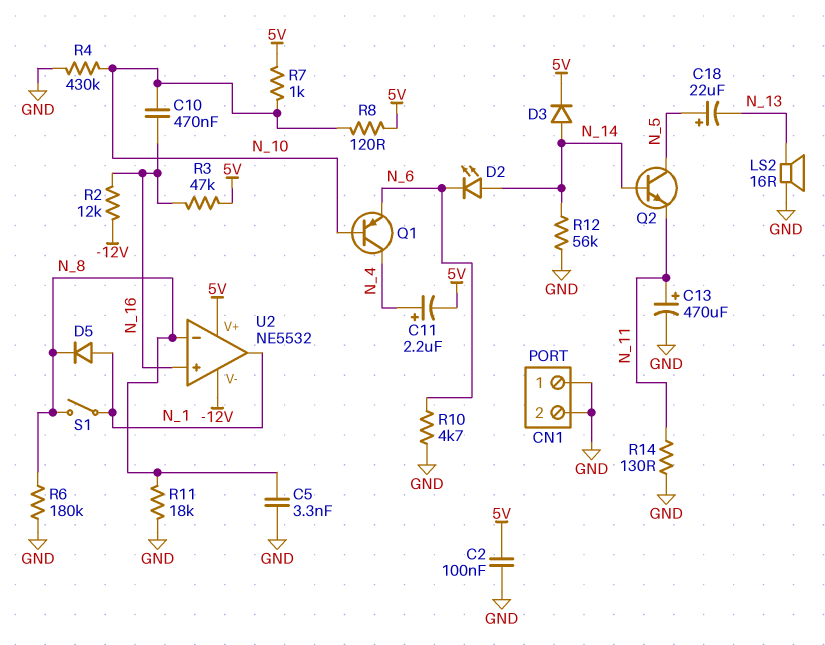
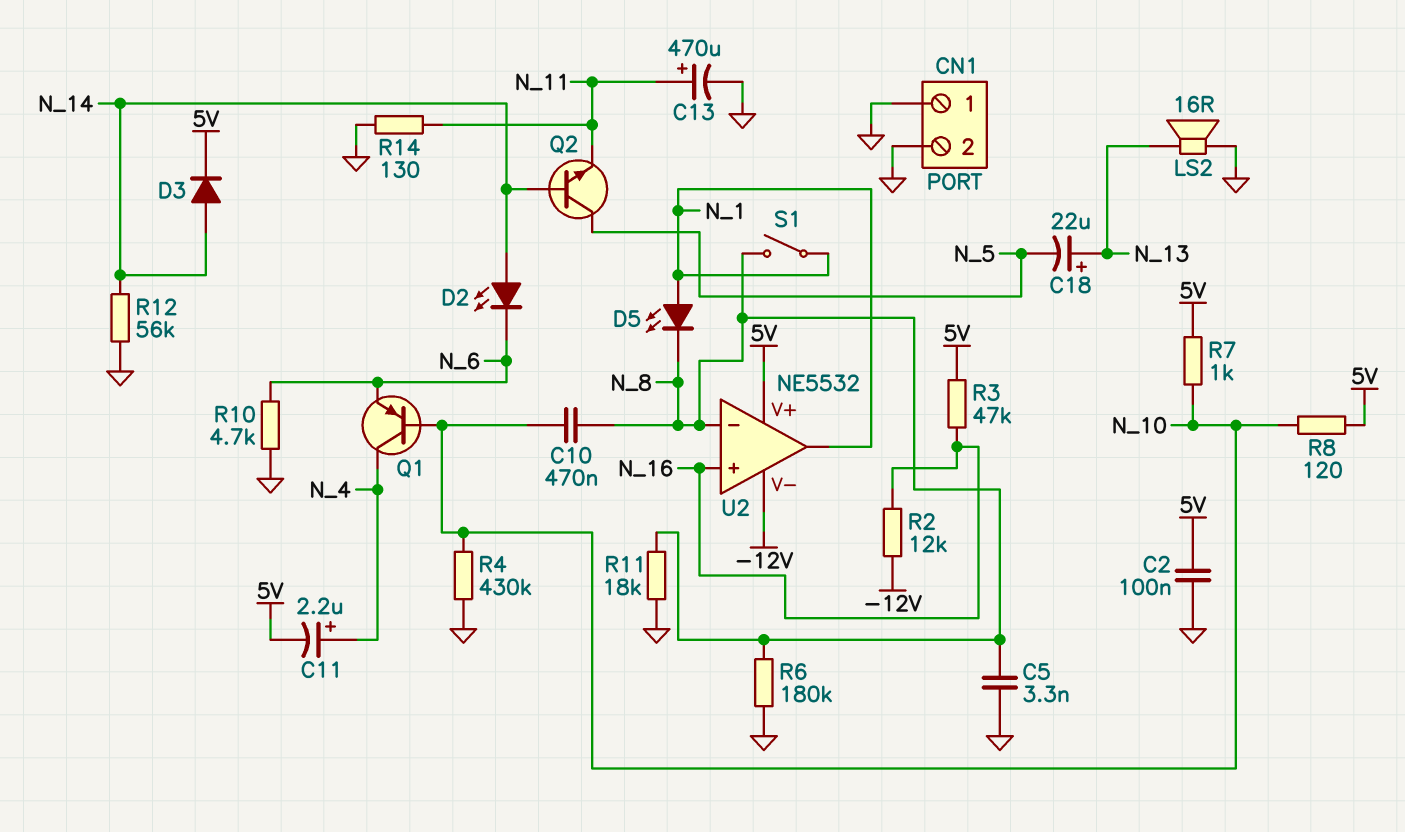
C10: 470nF (N_10, N_16) -> 470nF (N_8, N_10)
C18: 22uF (plus N_5, minus N_13) -> 22uF (plus N_13, minus N_5)
D5: diode (A N_1, K N_8) -> LED (A N_1, K N_8)

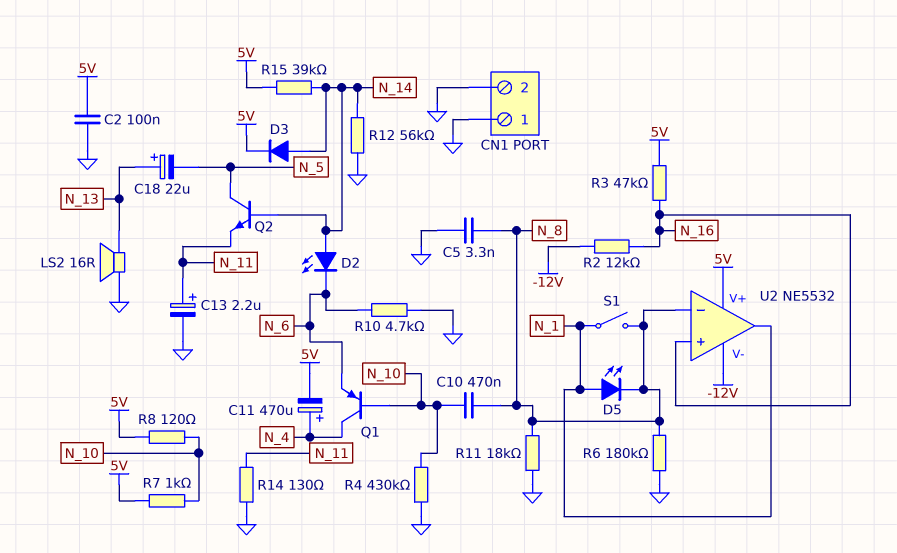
C11: 2.2uF (plus N_4, minus 5V) -> 470uF (plus N_4, minus 5V)
C13: 470uF (plus N_11, minus GND) -> 2.2uF (plus N_11, minus GND)
R15: none -> 39k (5V, N_14)

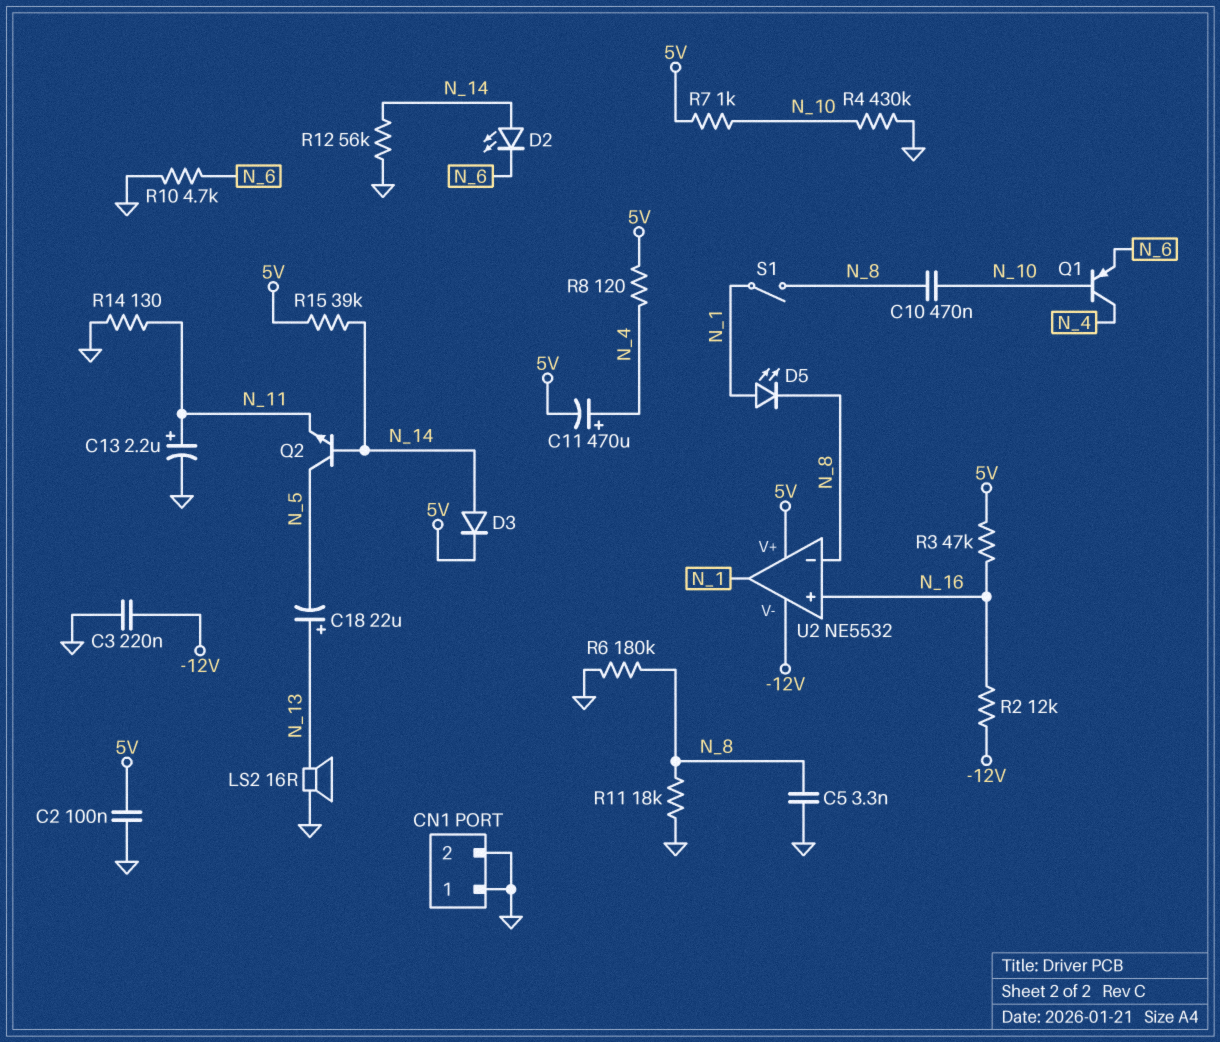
C3: none -> 220nF (-12V, GND)
R8: 120 (5V, N_10) -> 120 (5V, N_4)

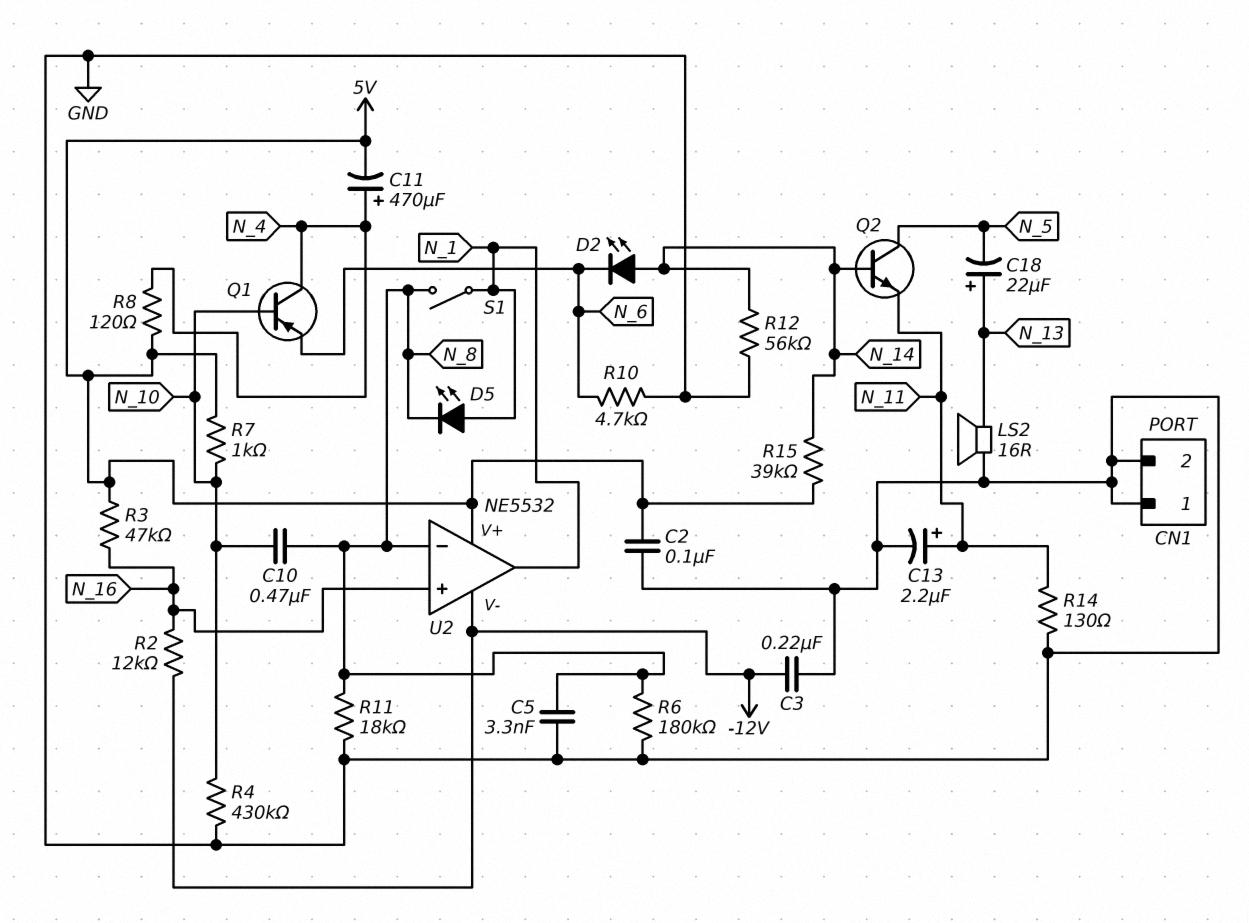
D3: diode (A N_14, K 5V) -> none

